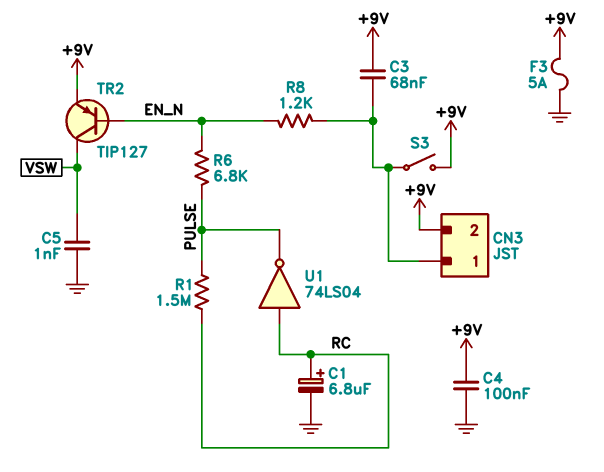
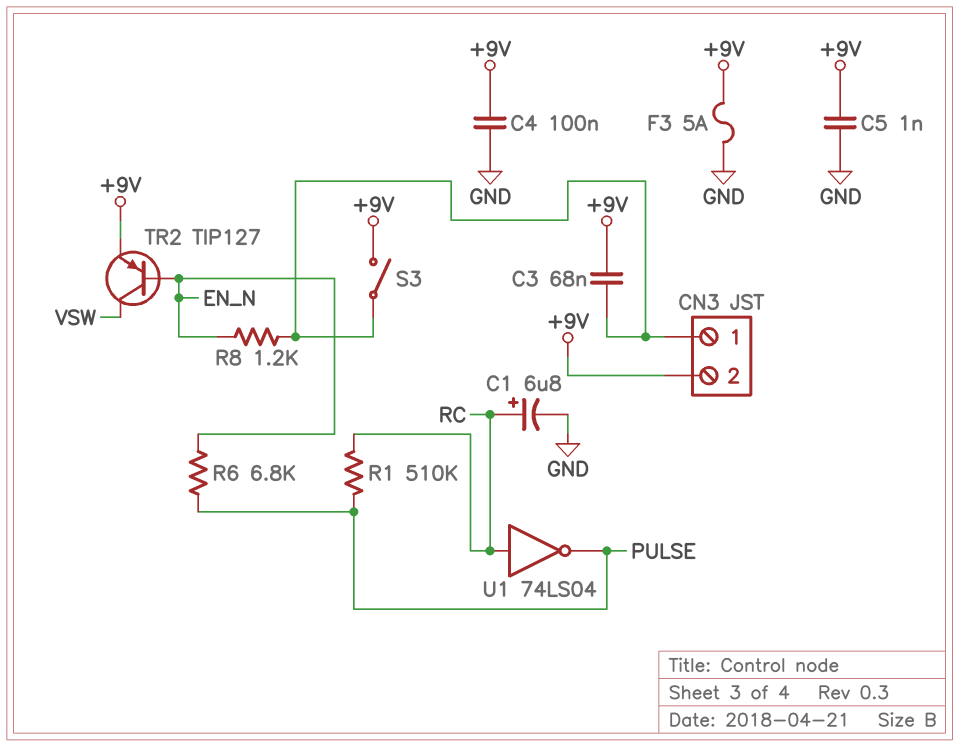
C5: 1nF (GND, VSW) -> 1nF (+9V, GND)
R1: 1.5M (PULSE, RC) -> 510k (PULSE, RC)

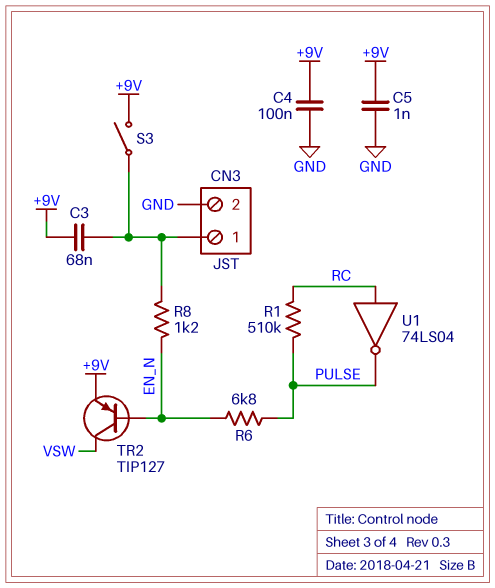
C1: 6.8uF (plus RC, minus GND) -> none
CN3 pin 2: +9V -> GND
F3: 5A (+9V, GND) -> none

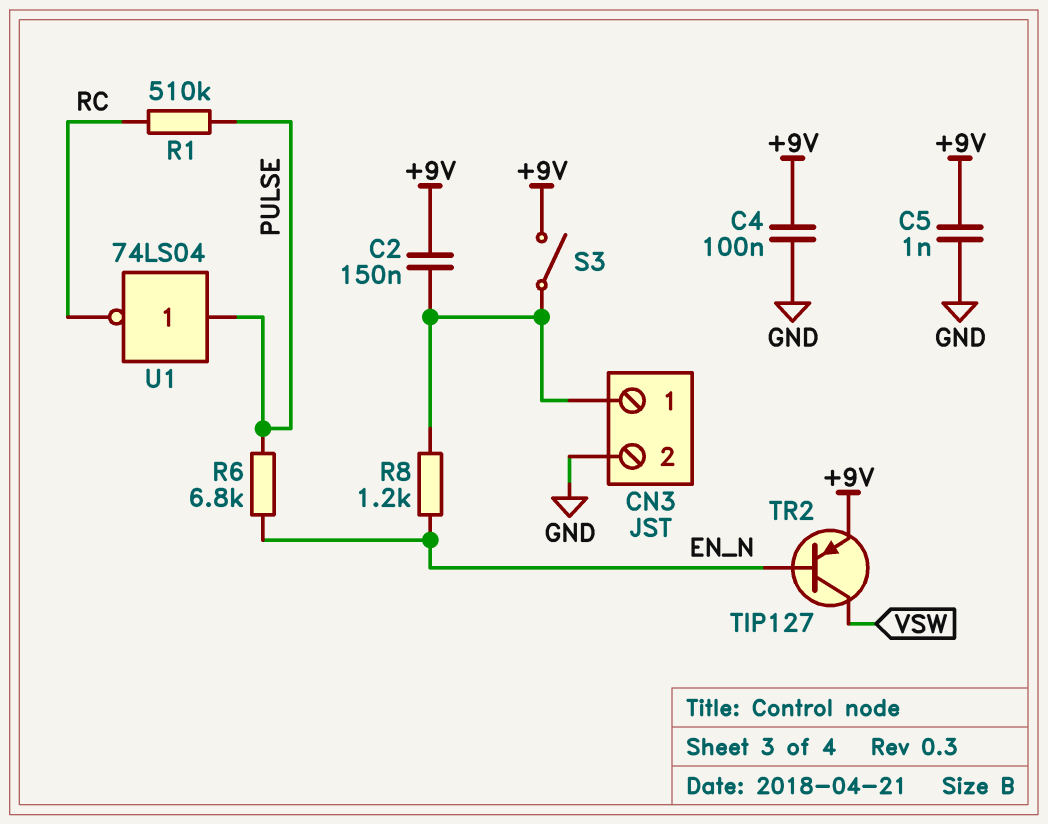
C2: none -> 150nF (+9V, CN3/1)
C3: 68nF (+9V, CN3/1) -> none
U1: NOT 74LS04 (in RC, out PULSE) -> NOT 74LS04 (in PULSE, out RC)

